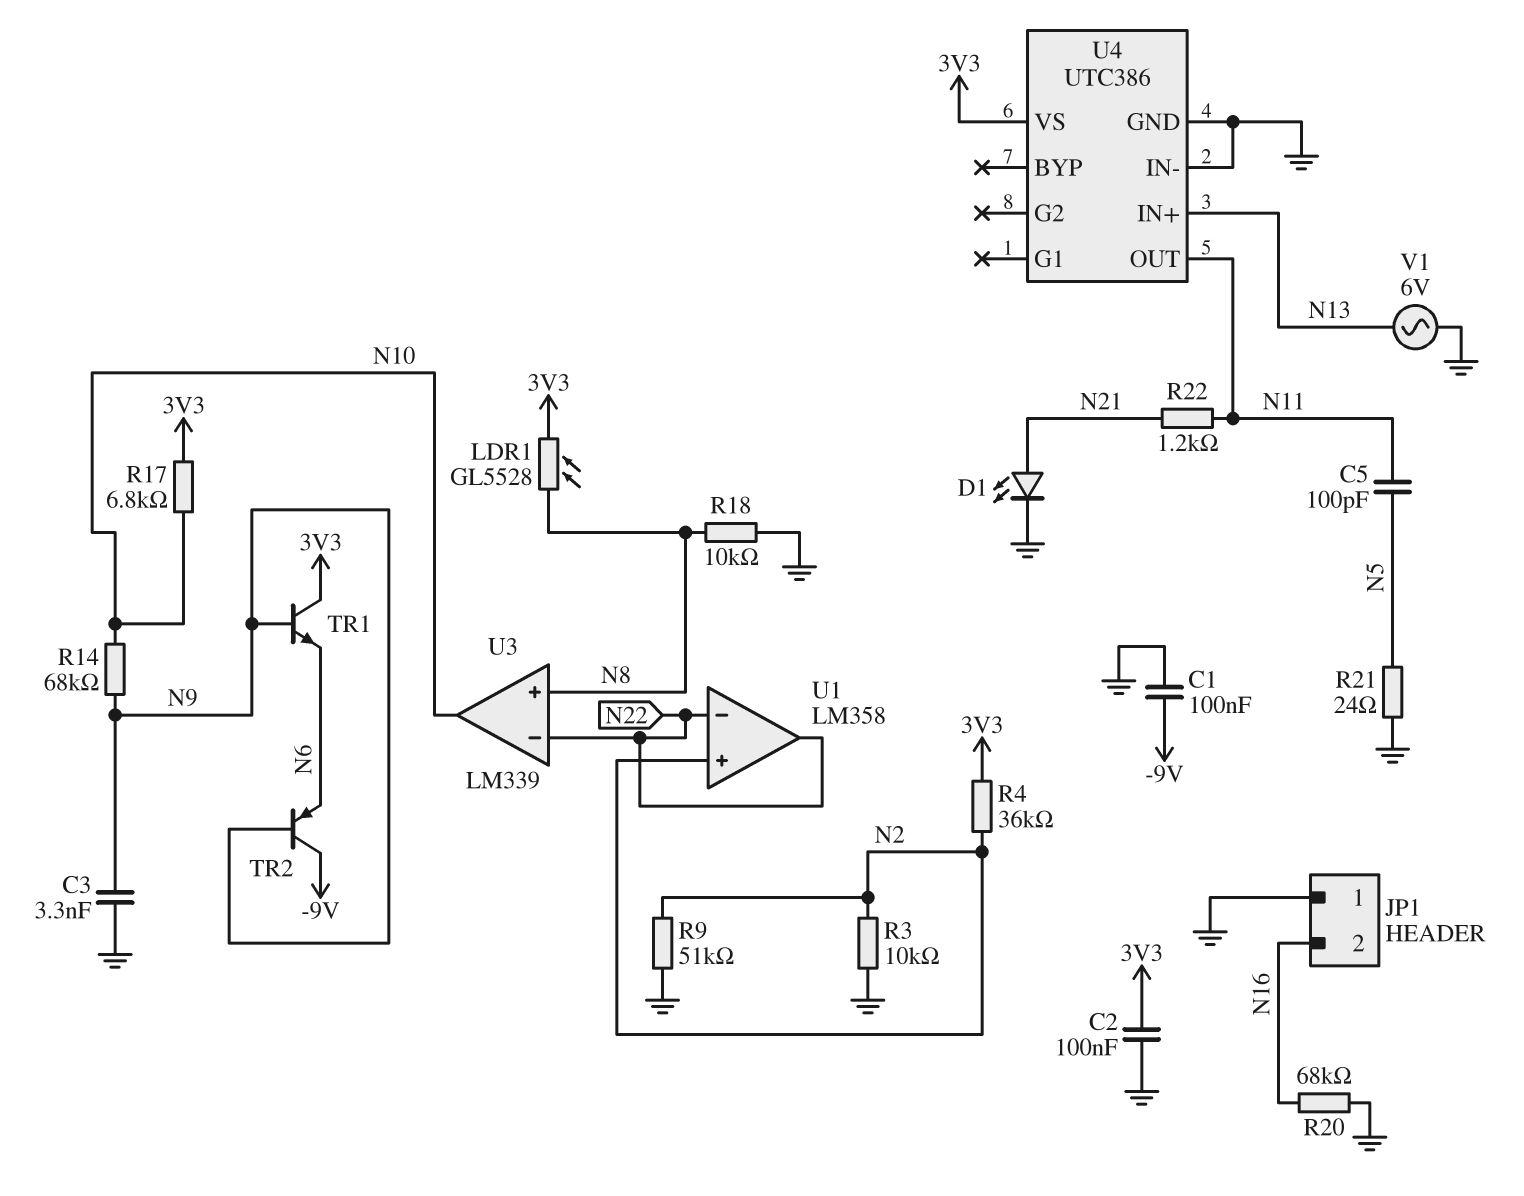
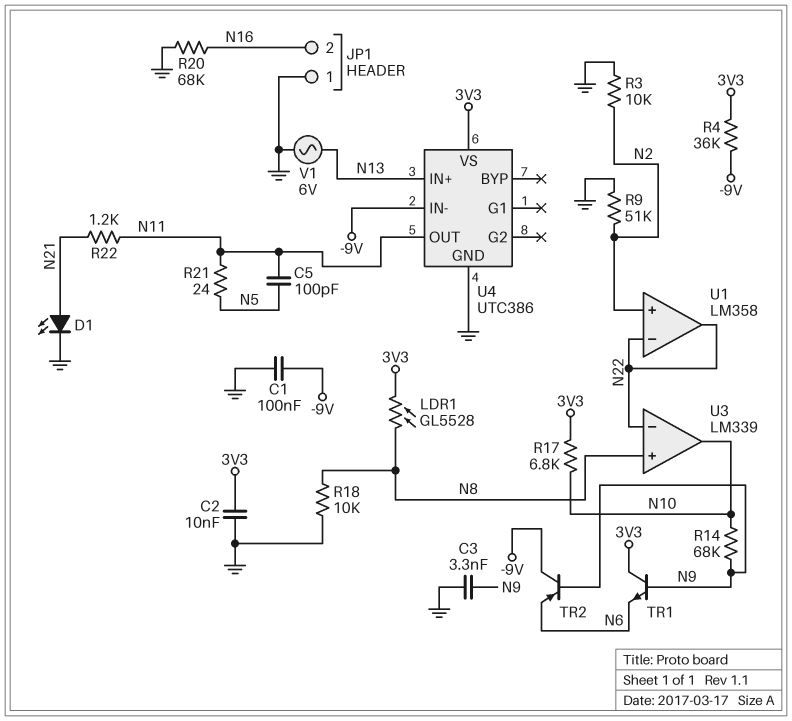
C2: 100nF (3V3, GND) -> 10nF (3V3, GND)
R4: 36k (3V3, N2) -> 36k (-9V, 3V3)
R21: 24 (GND, N5) -> 24 (N5, N11)
U4 pin IN-: GND -> -9V

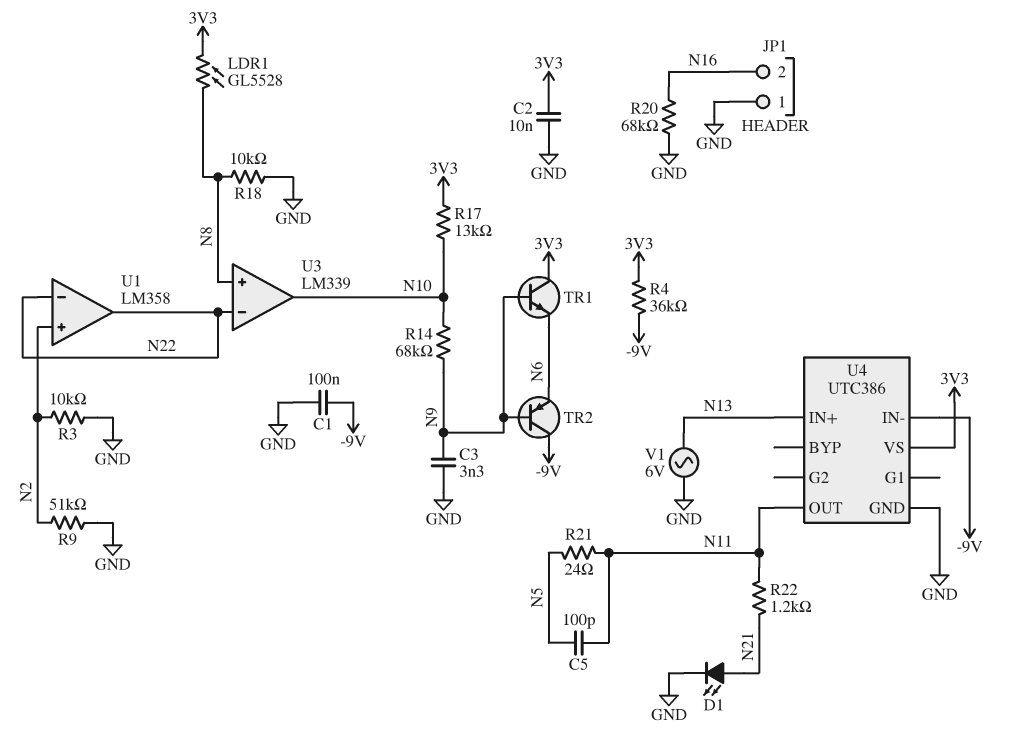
R17: 6.8k (3V3, N10) -> 13k (3V3, N10)

